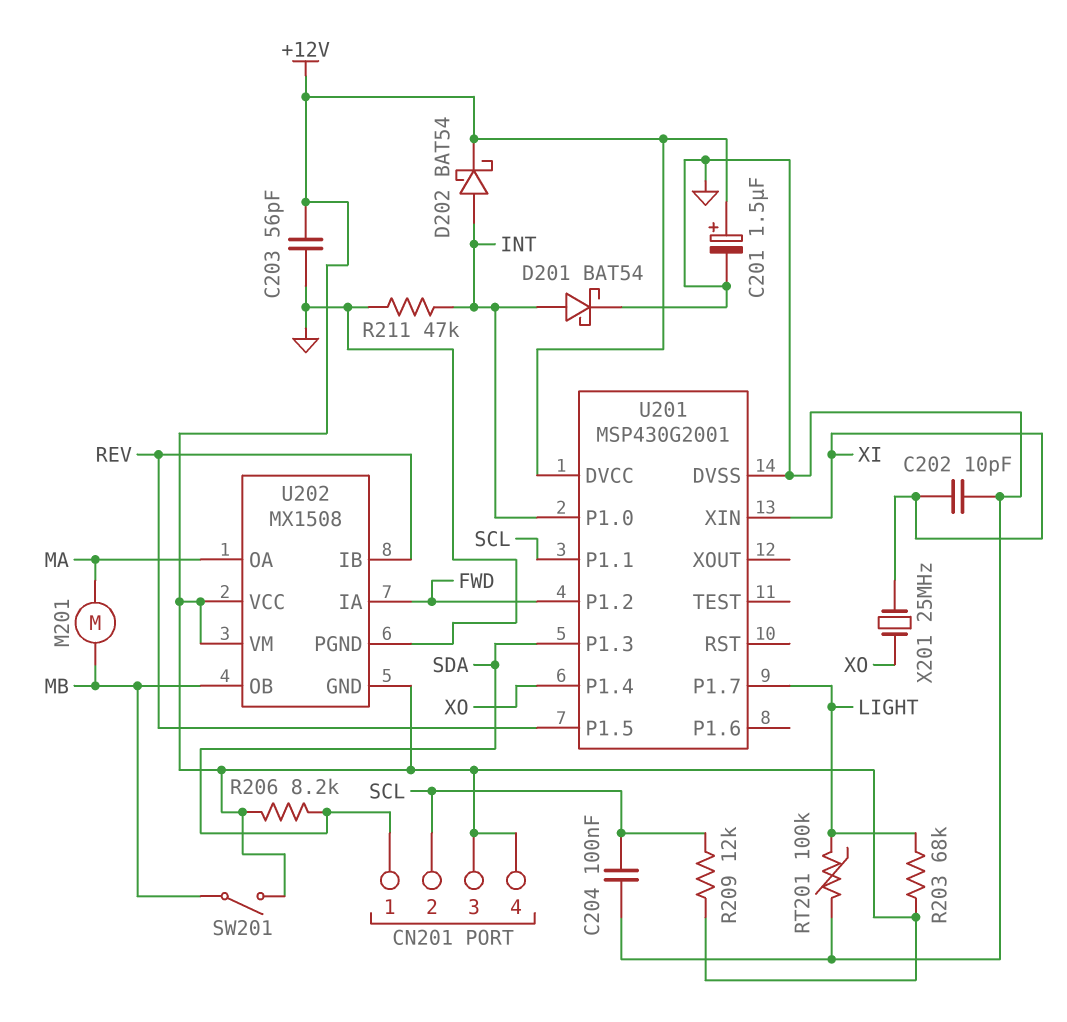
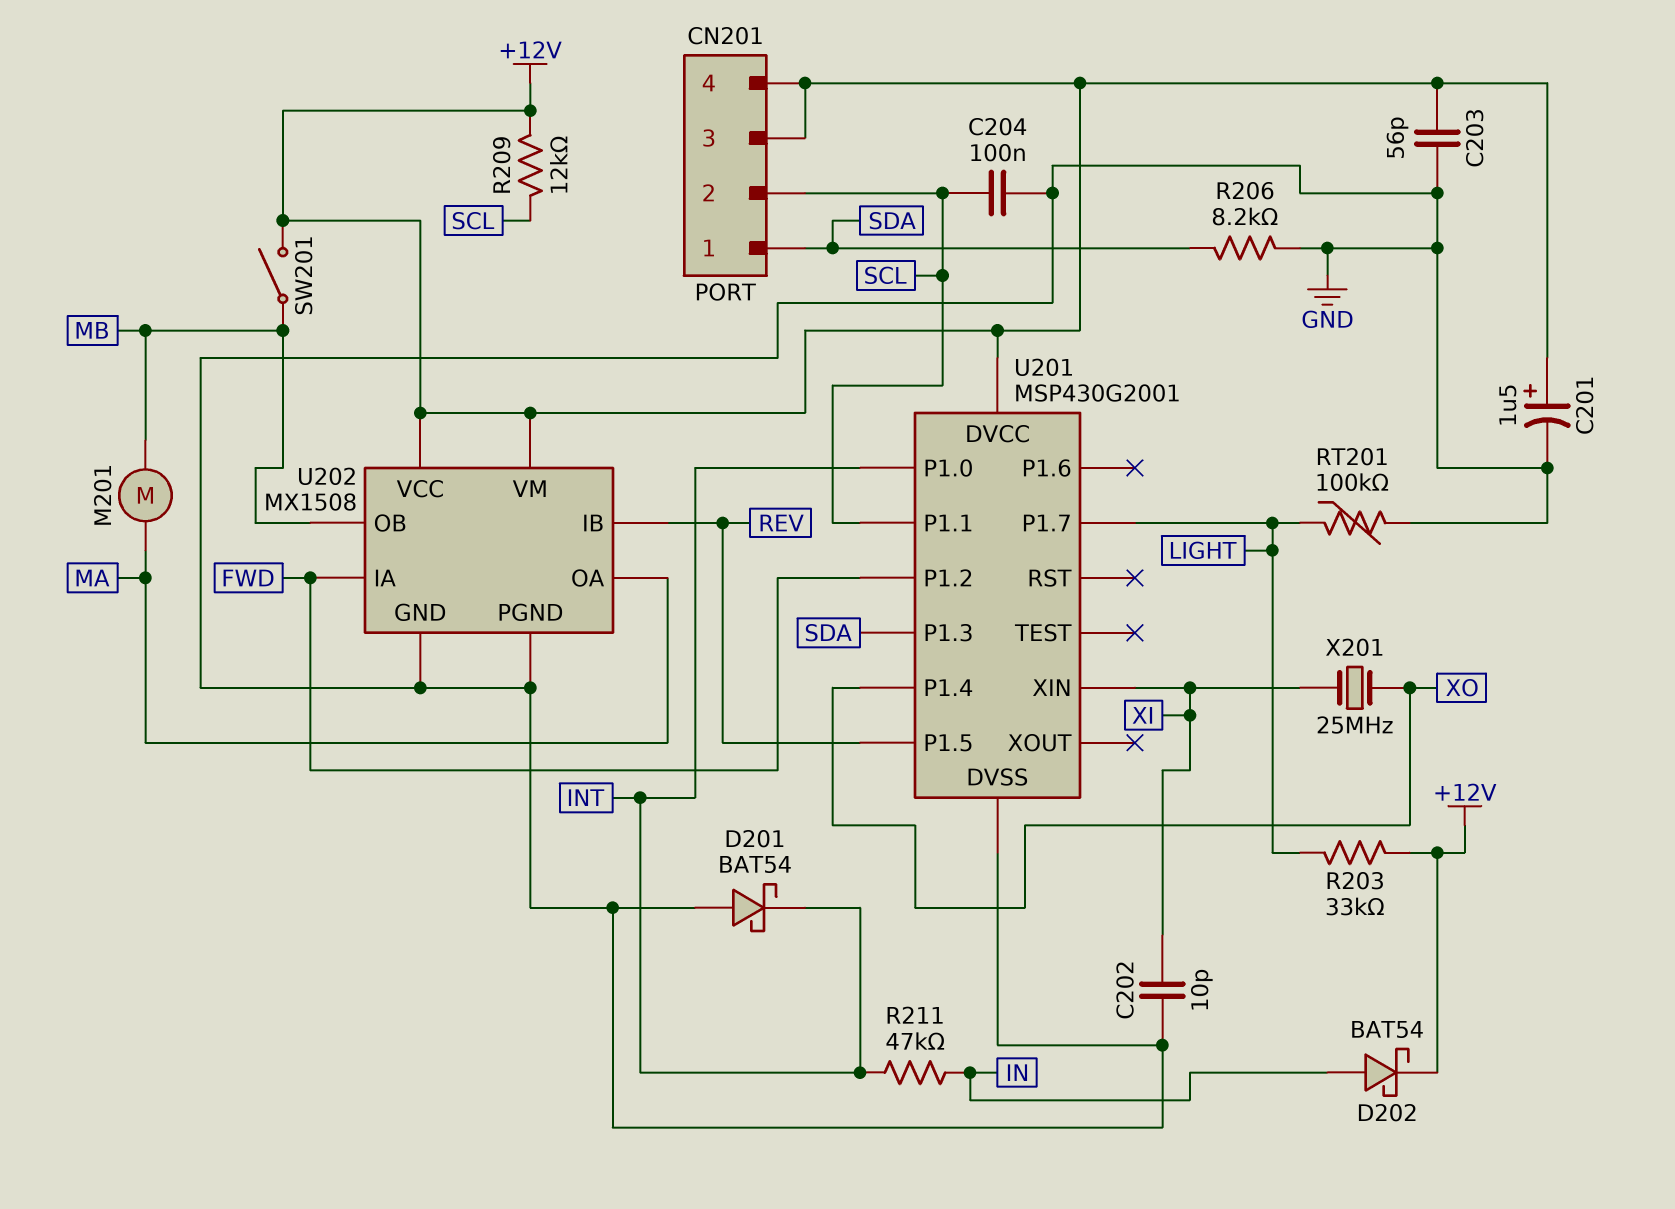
D201: schottky BAT54 (A INT, K GND) -> schottky BAT54 (A GND, K INT)
D202: schottky BAT54 (A INT, K +12V) -> schottky BAT54 (A IN, K +12V)
R203: 68k (+12V, LIGHT) -> 33k (+12V, LIGHT)
R206: 8.2k (+12V, SDA) -> 8.2k (GND, SDA)
R211: 47k (GND, INT) -> 47k (IN, INT)
U202 pin GND: +12V -> GND

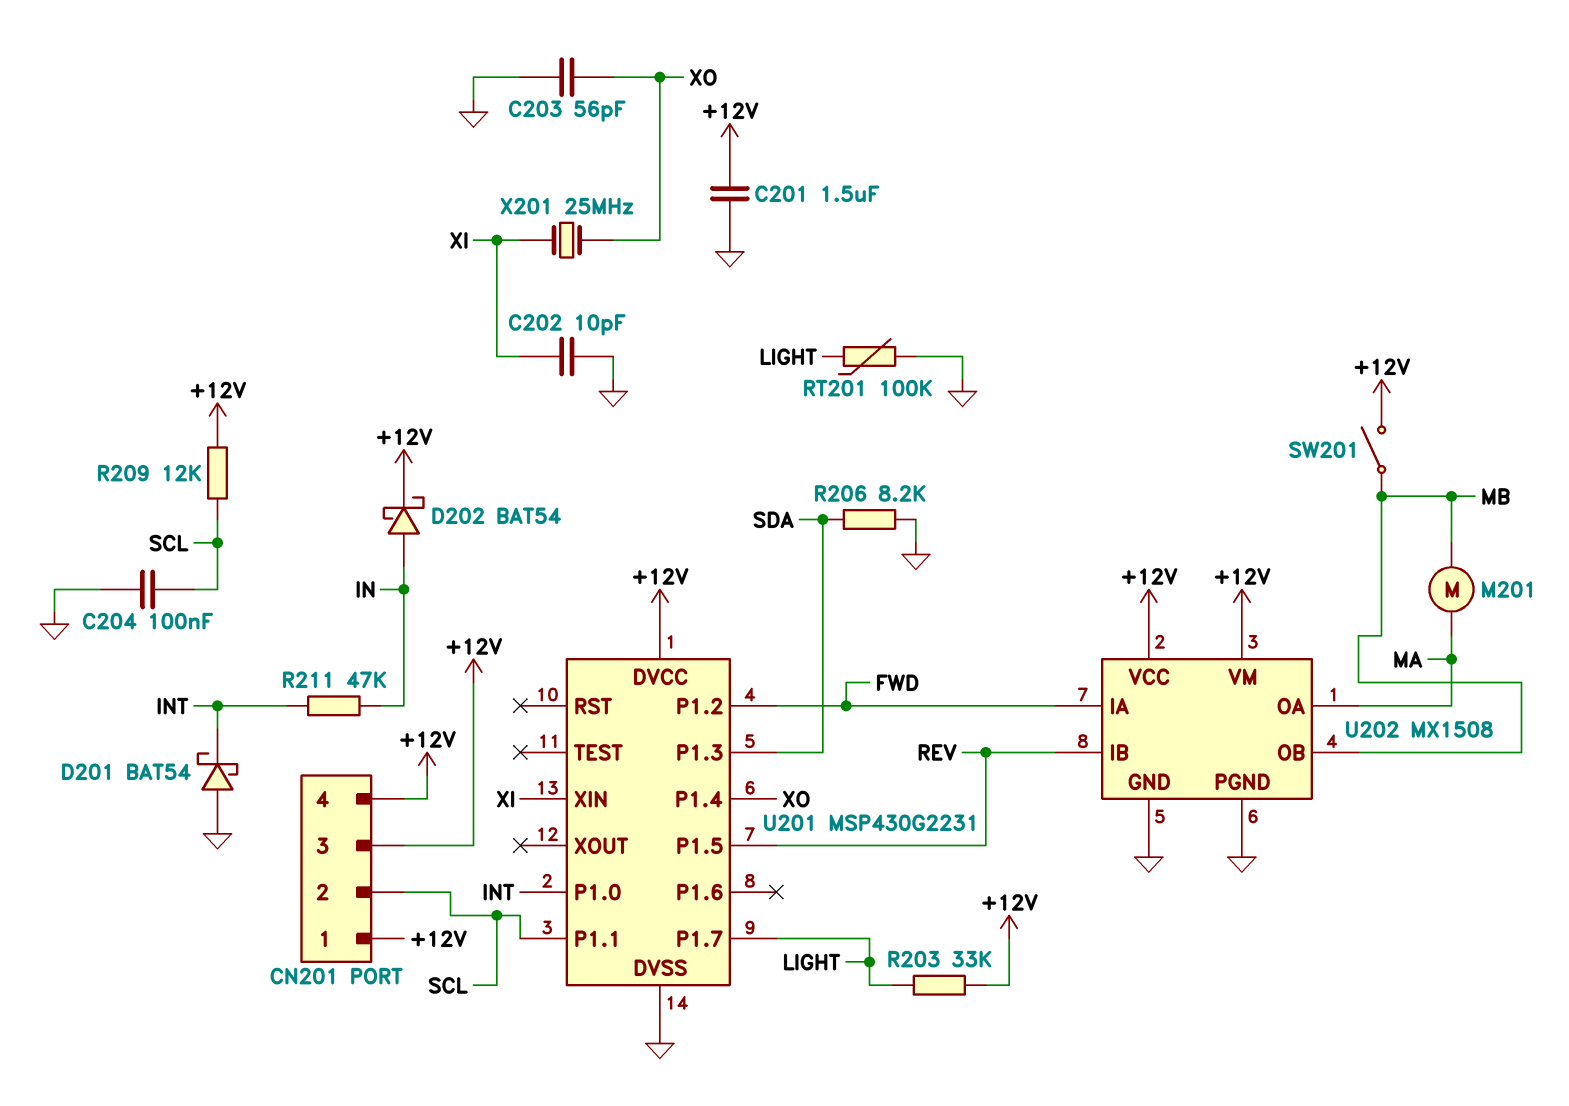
C201: 1.5uF (plus +12V, minus GND) -> 1.5uF (+12V, GND)
C203: 56pF (+12V, GND) -> 56pF (GND, XO)
CN201 pin 1: SDA -> +12V
U201: MSP430G2001 -> MSP430G2231

